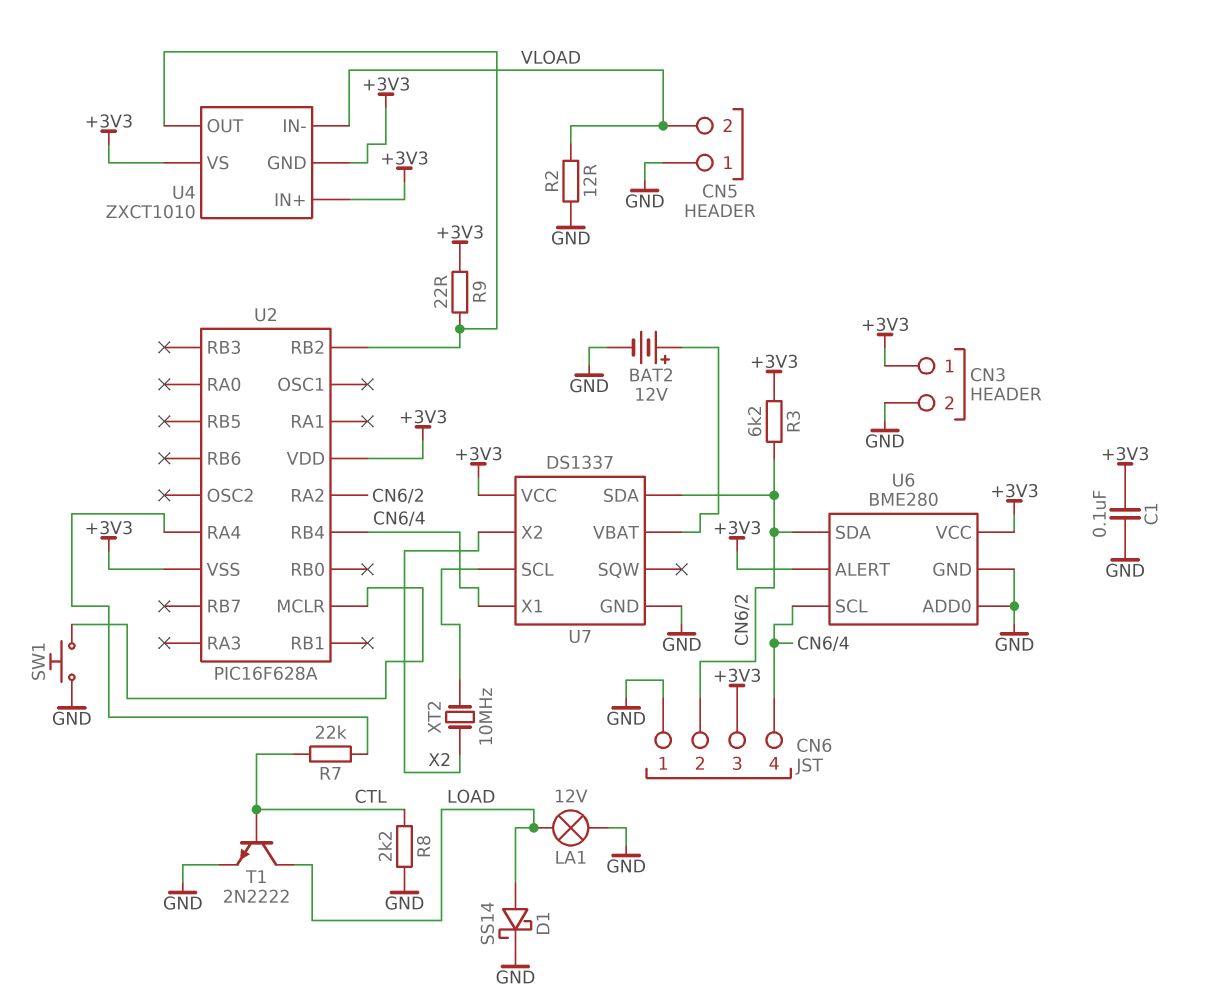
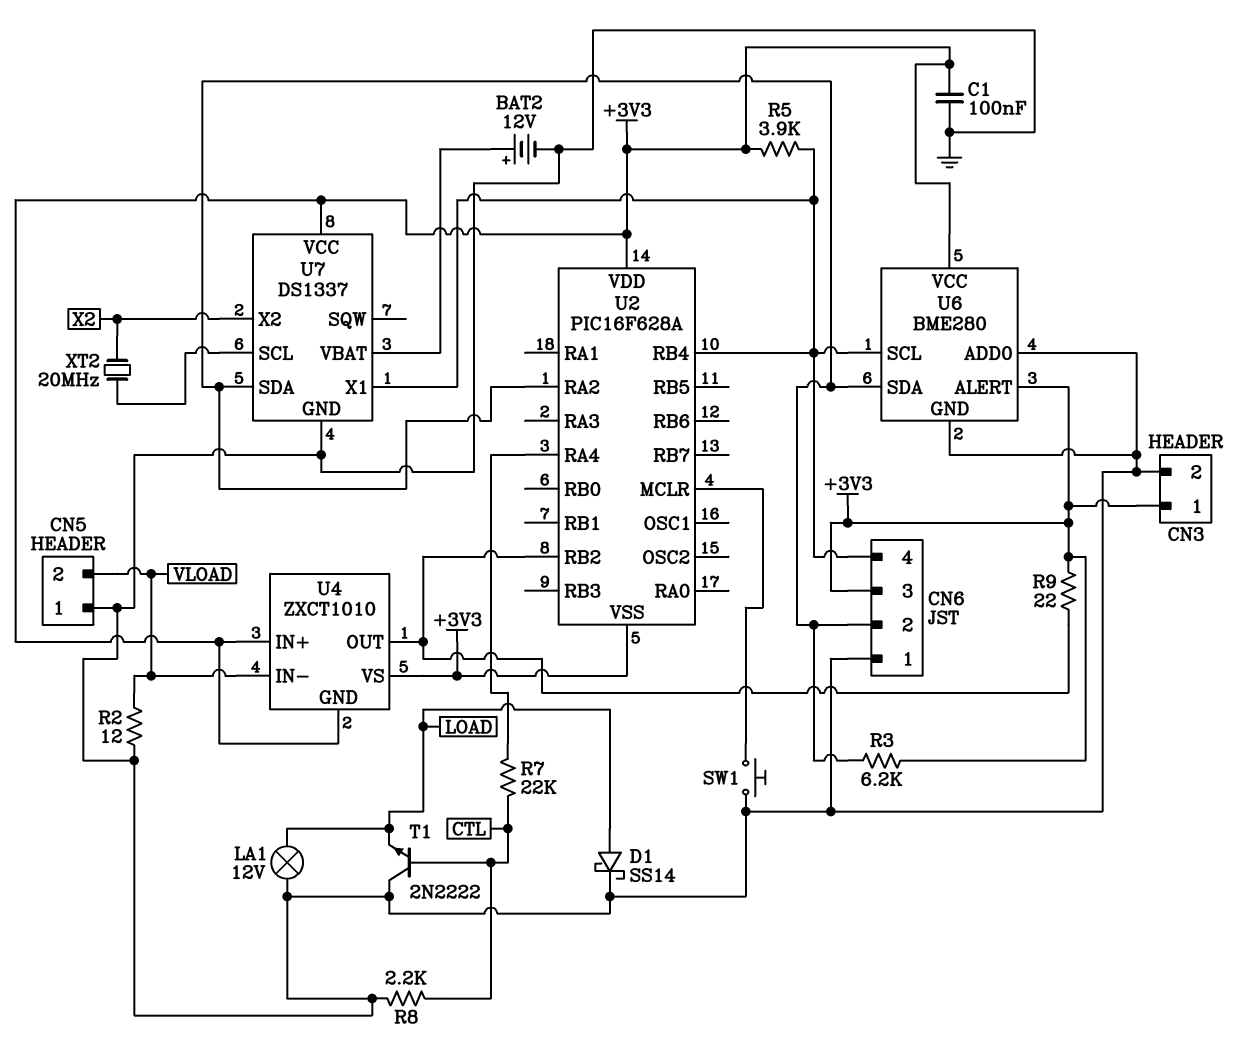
R5: none -> 3.9k (+3V3, CN6/4)
T1: NPN 2N2222 (B CTL, C LOAD, E GND) -> NPN 2N2222 (B CTL, C GND, E LOAD)
XT2: 10MHz (U7/SCL, X2) -> 20MHz (U7/SCL, X2)

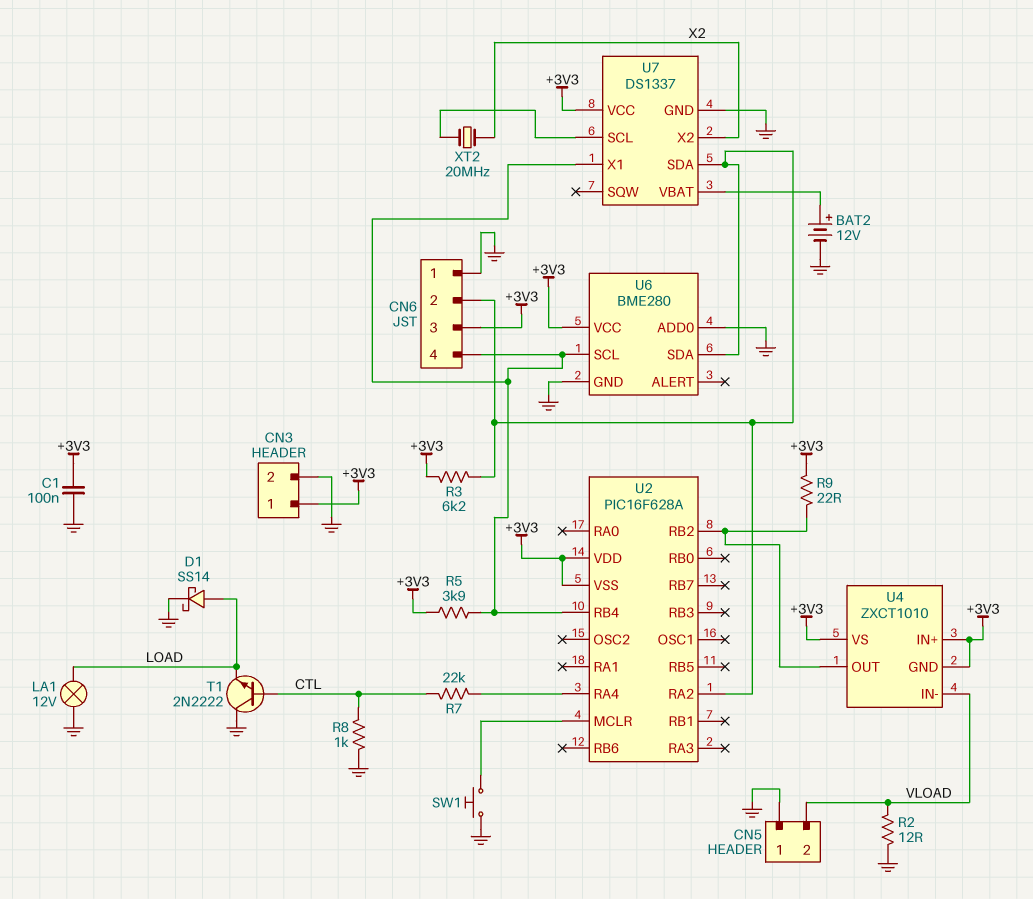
R8: 2.2k (CTL, GND) -> 1k (CTL, GND)
U6 pin ALERT: +3V3 -> none

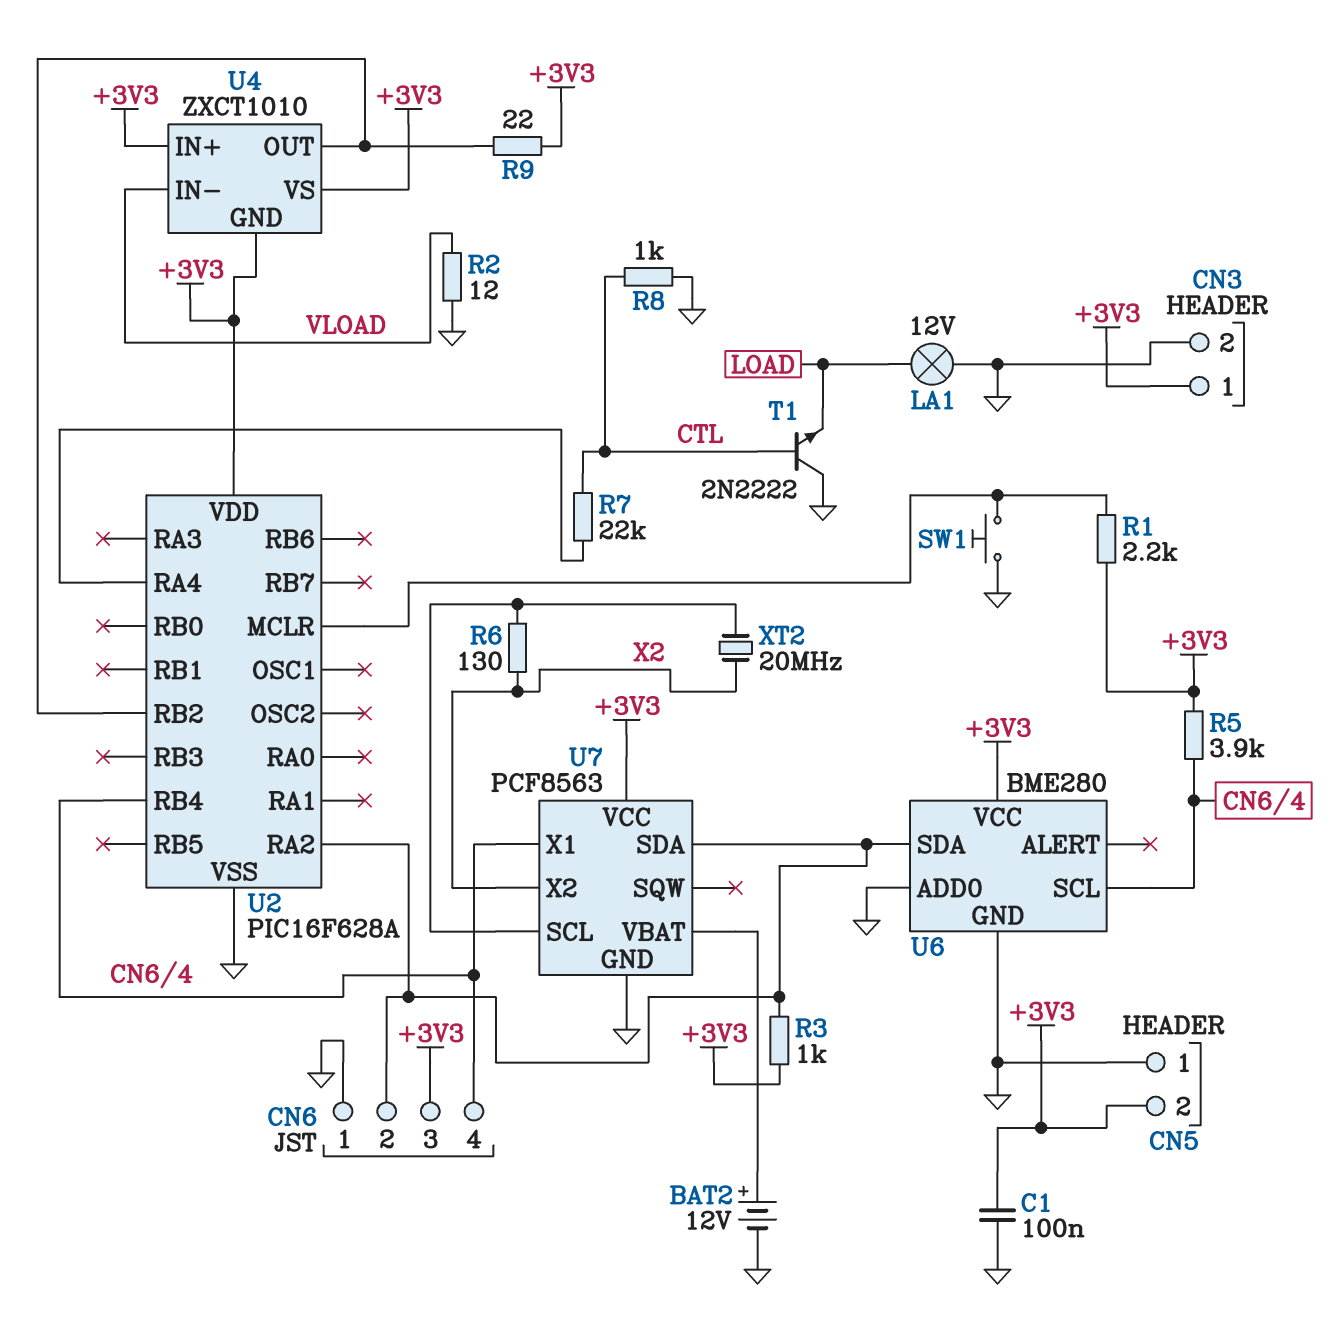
CN5 pin 2: VLOAD -> +3V3
D1: schottky SS14 (A LOAD, K GND) -> none
R1: none -> 2.2k (+3V3, U2/MCLR)
R3: 6.2k (+3V3, CN6/2) -> 1k (+3V3, CN6/2)
R6: none -> 130 (U7/SCL, X2)
U2 pin VSS: +3V3 -> GND
U7: DS1337 -> PCF8563

